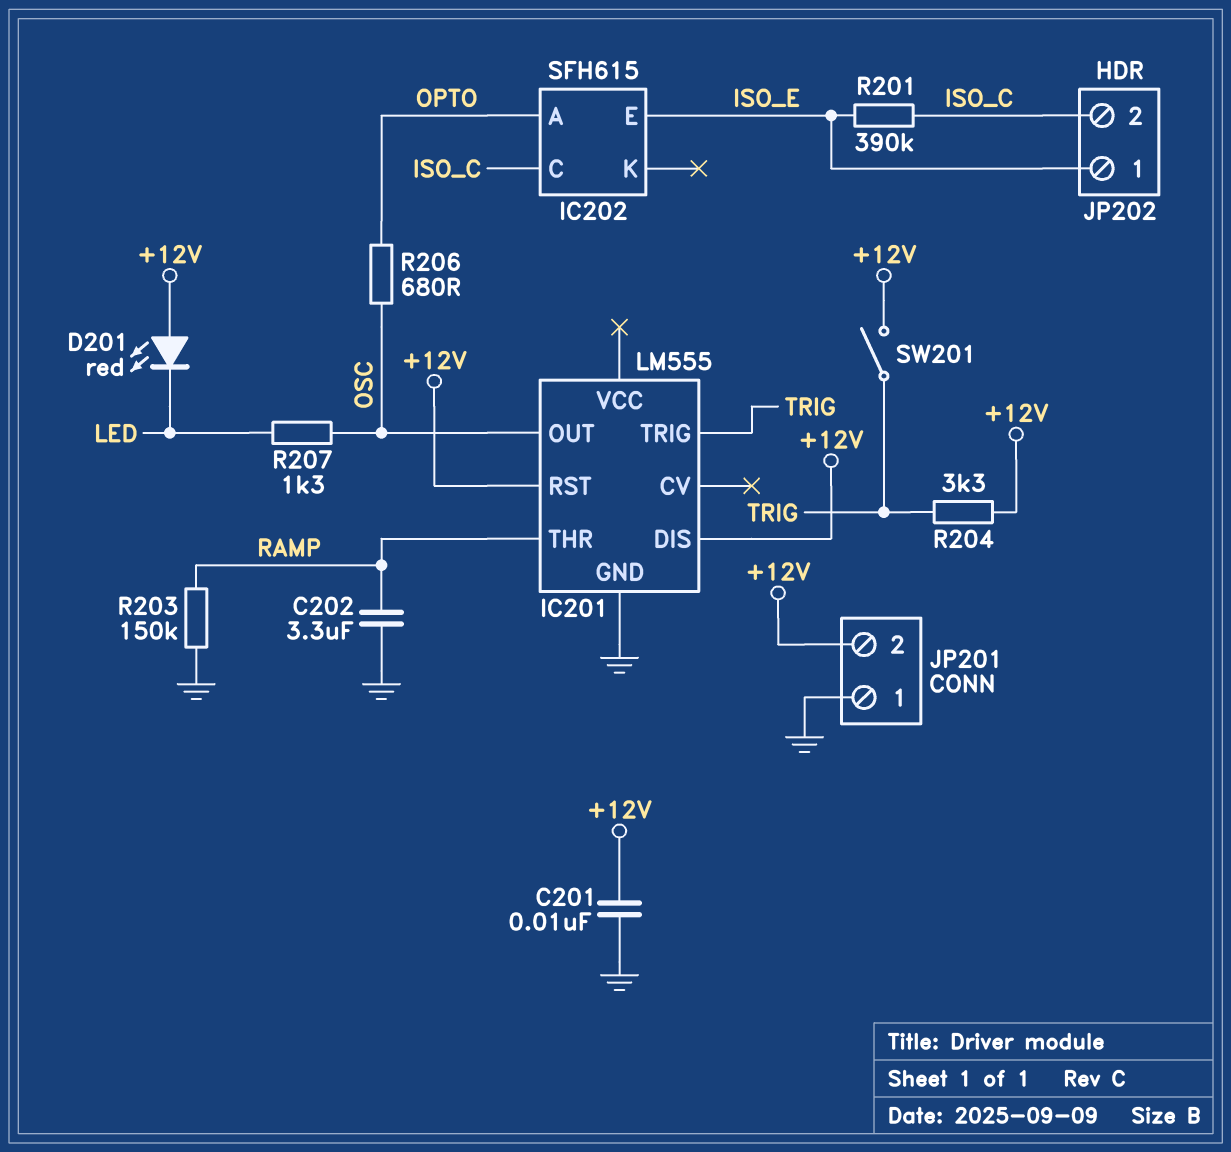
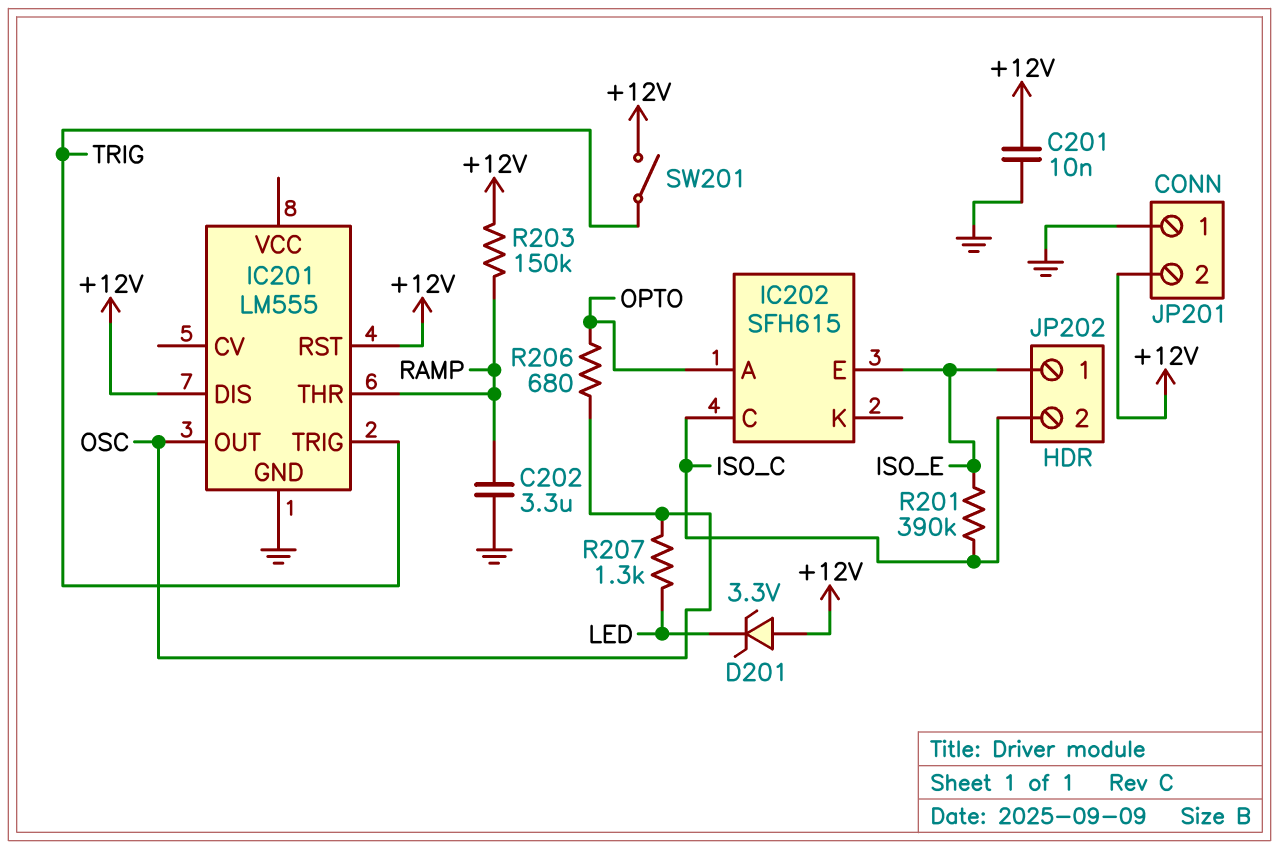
D201: LED red (A +12V, K LED) -> zener 3.3V (A +12V, K LED)
R203: 150k (GND, RAMP) -> 150k (+12V, RAMP)
R204: 3.3k (+12V, TRIG) -> none

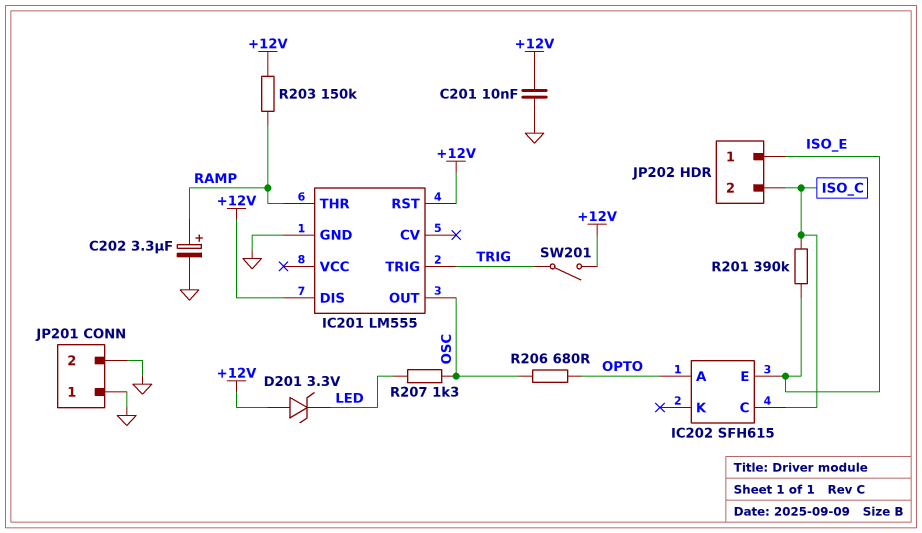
C202: 3.3uF (GND, RAMP) -> 3.3uF (plus RAMP, minus GND)
JP201 pin 2: +12V -> GND

